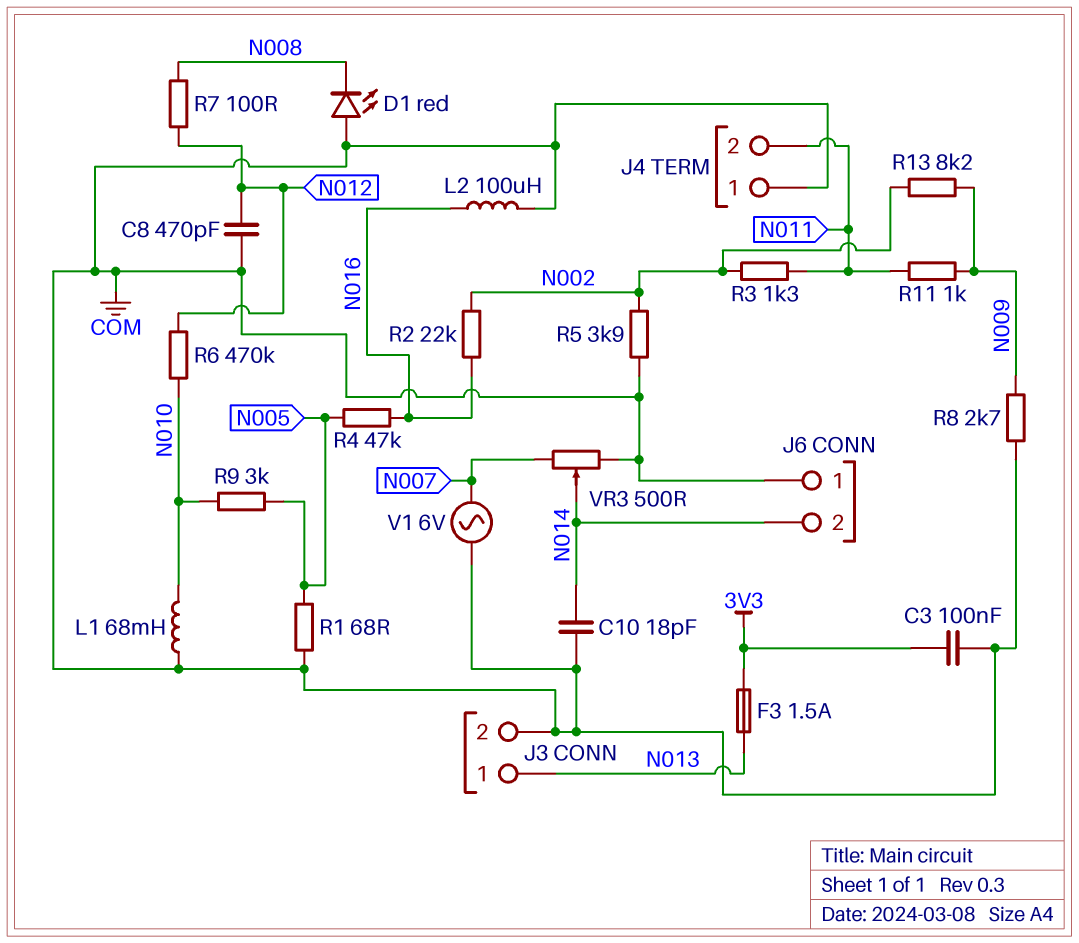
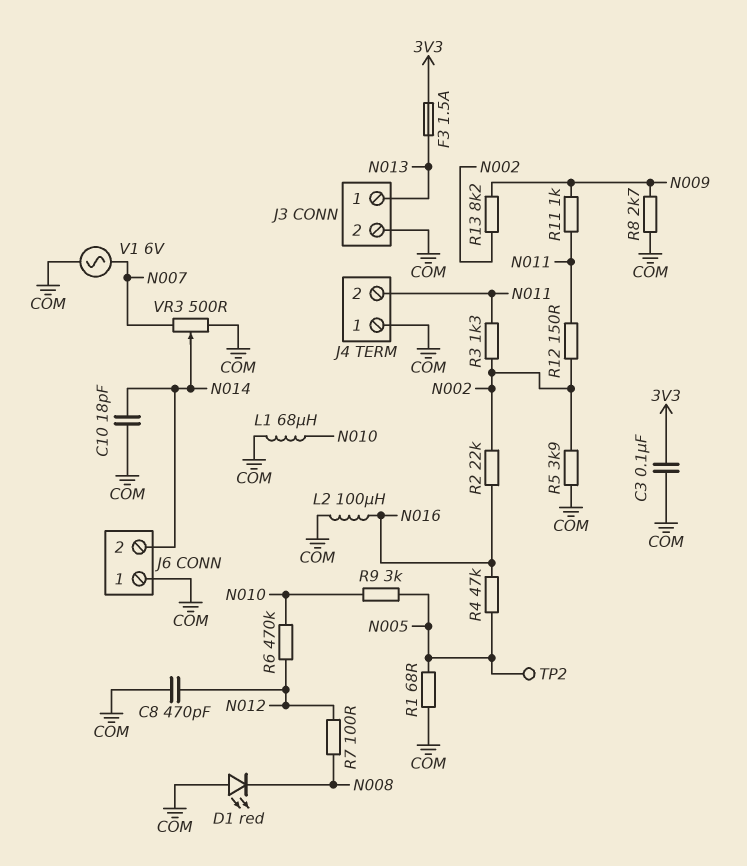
L1: 68mH (COM, N010) -> 68uH (COM, N010)
R12: none -> 150 (N002, N011)
TP2: none -> test point (N005)

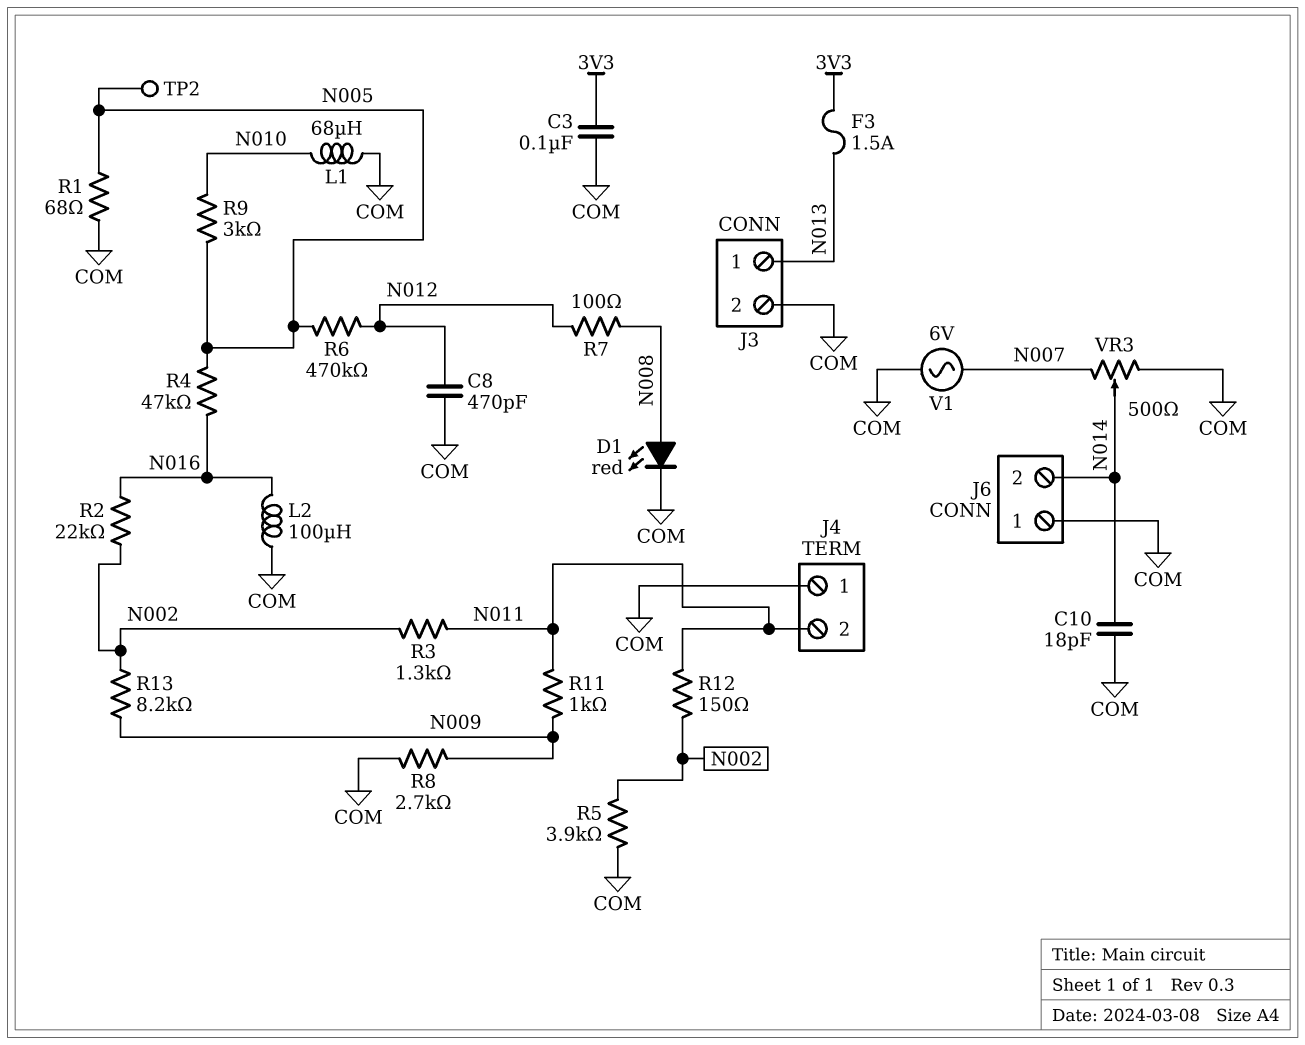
D1: LED red (A COM, K N008) -> LED red (A N008, K COM)
R6: 470k (N010, N012) -> 470k (N005, N012)

